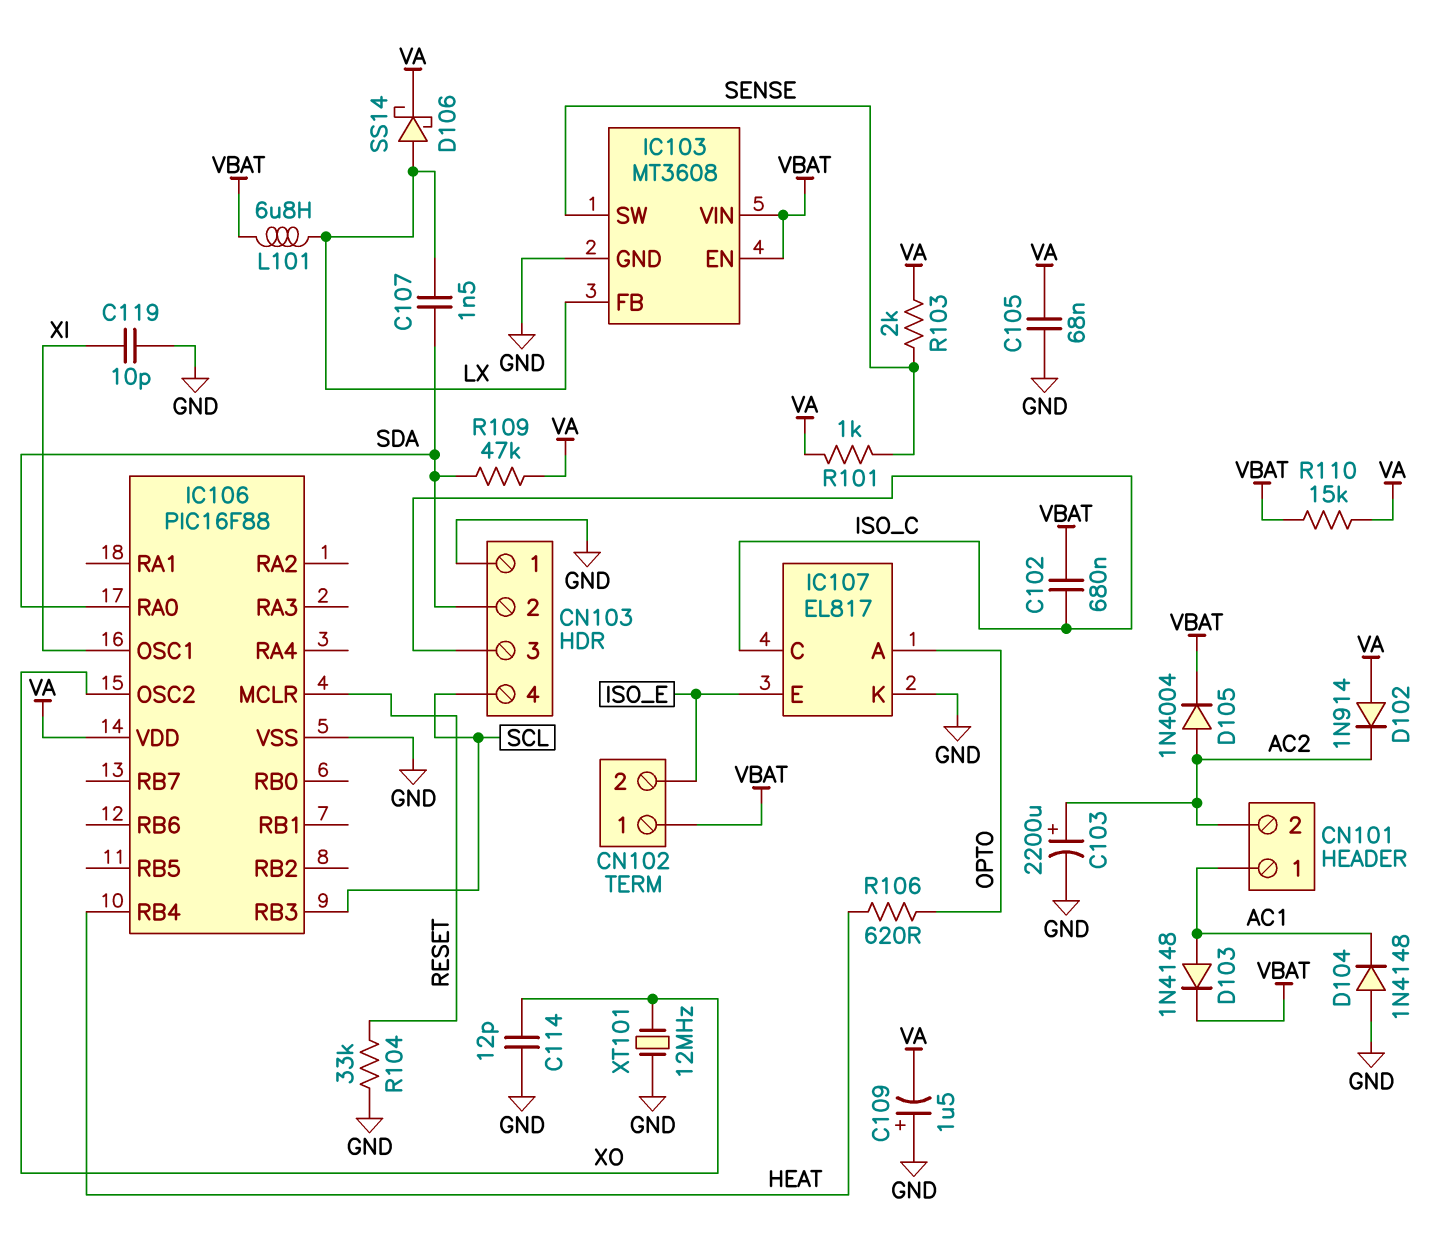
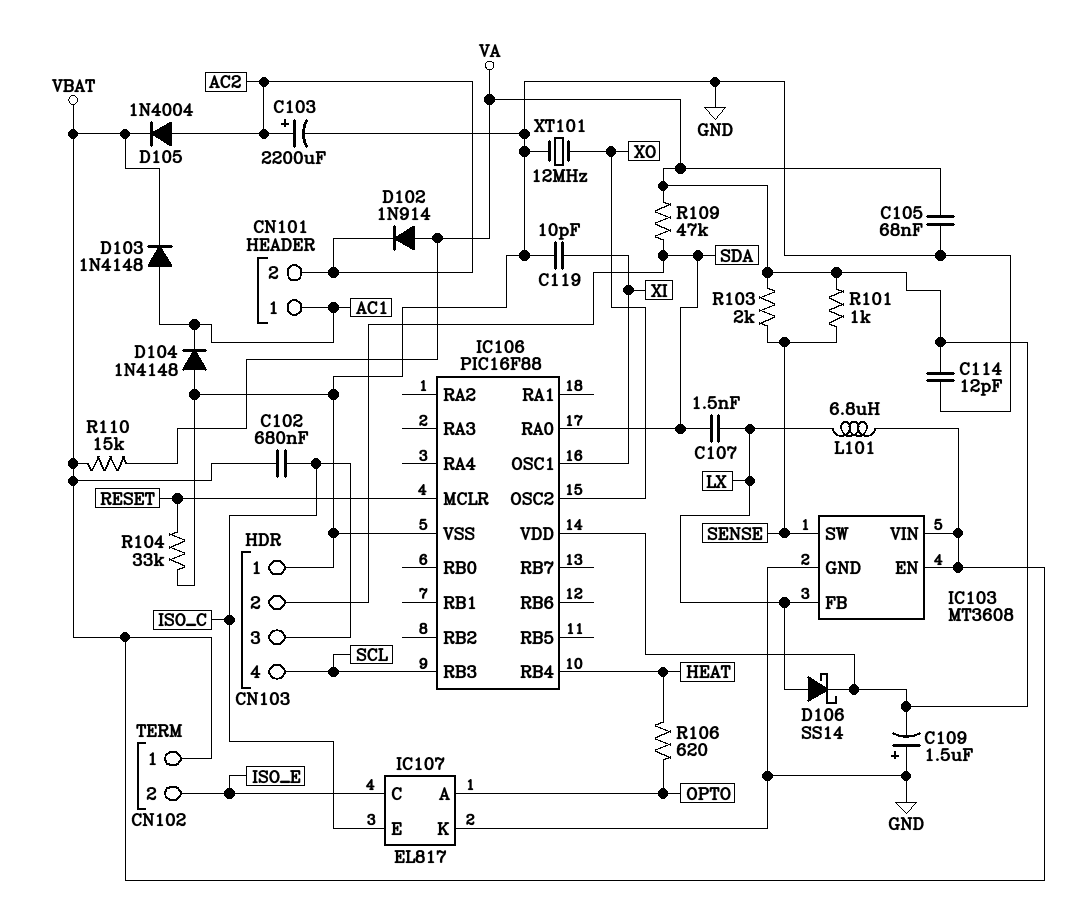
C114: 12pF (GND, XO) -> 12pF (GND, VA)
IC107 pin C: ISO_C -> ISO_E
IC107 pin E: ISO_E -> ISO_C

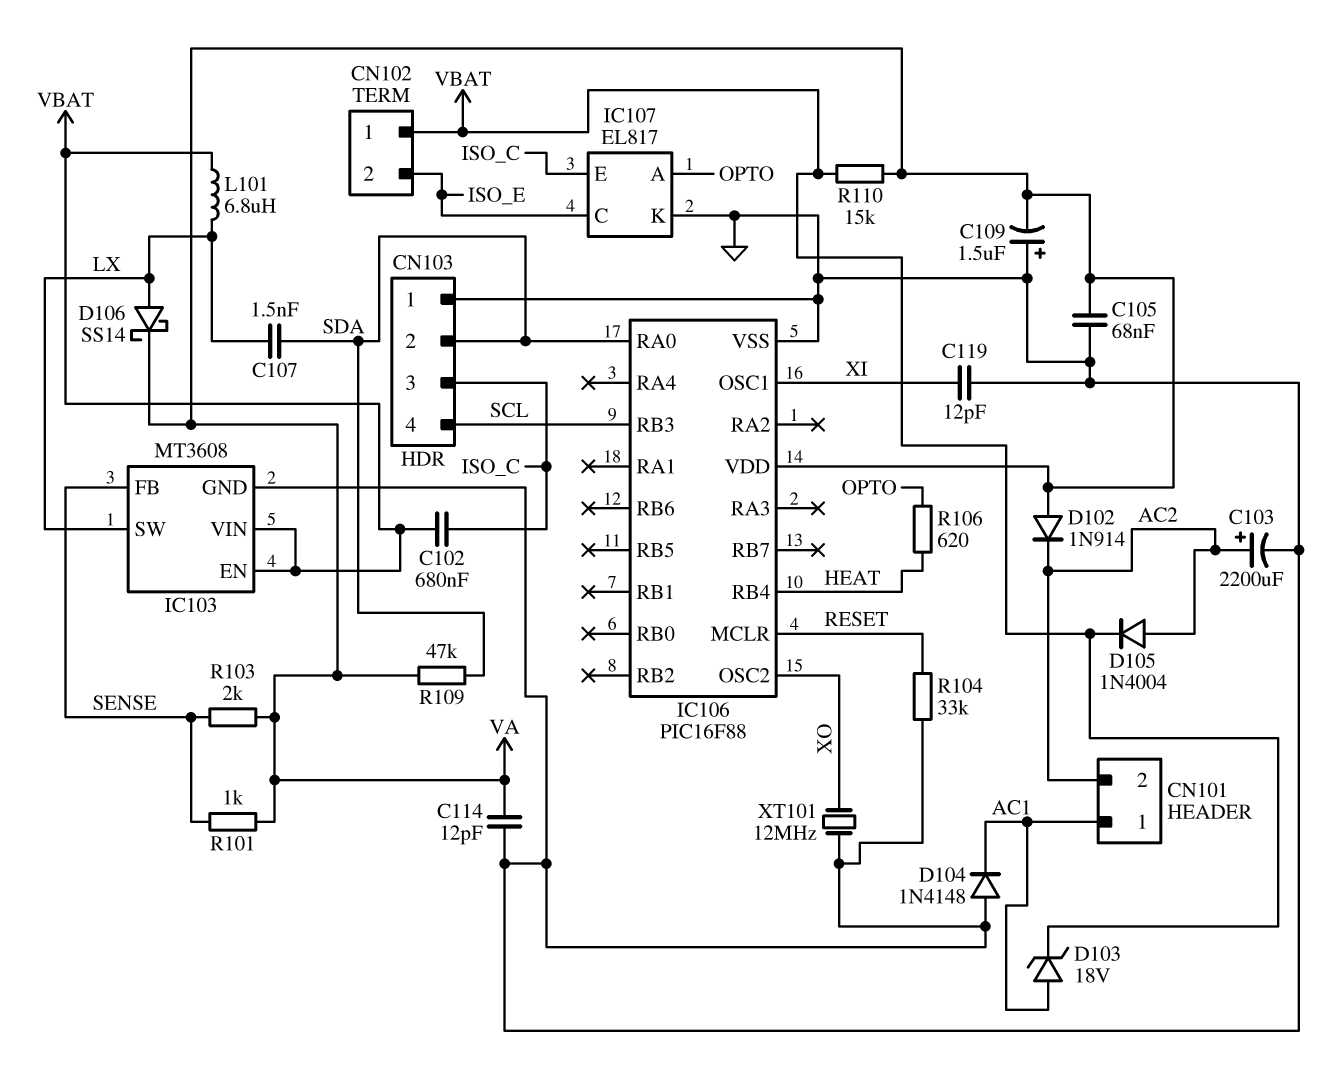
C119: 10pF (GND, XI) -> 12pF (GND, XI)
D103: diode 1N4148 (A AC1, K VBAT) -> zener 18V (A AC1, K VBAT)
IC103 pin FB: LX -> SENSE
IC103 pin SW: SENSE -> LX

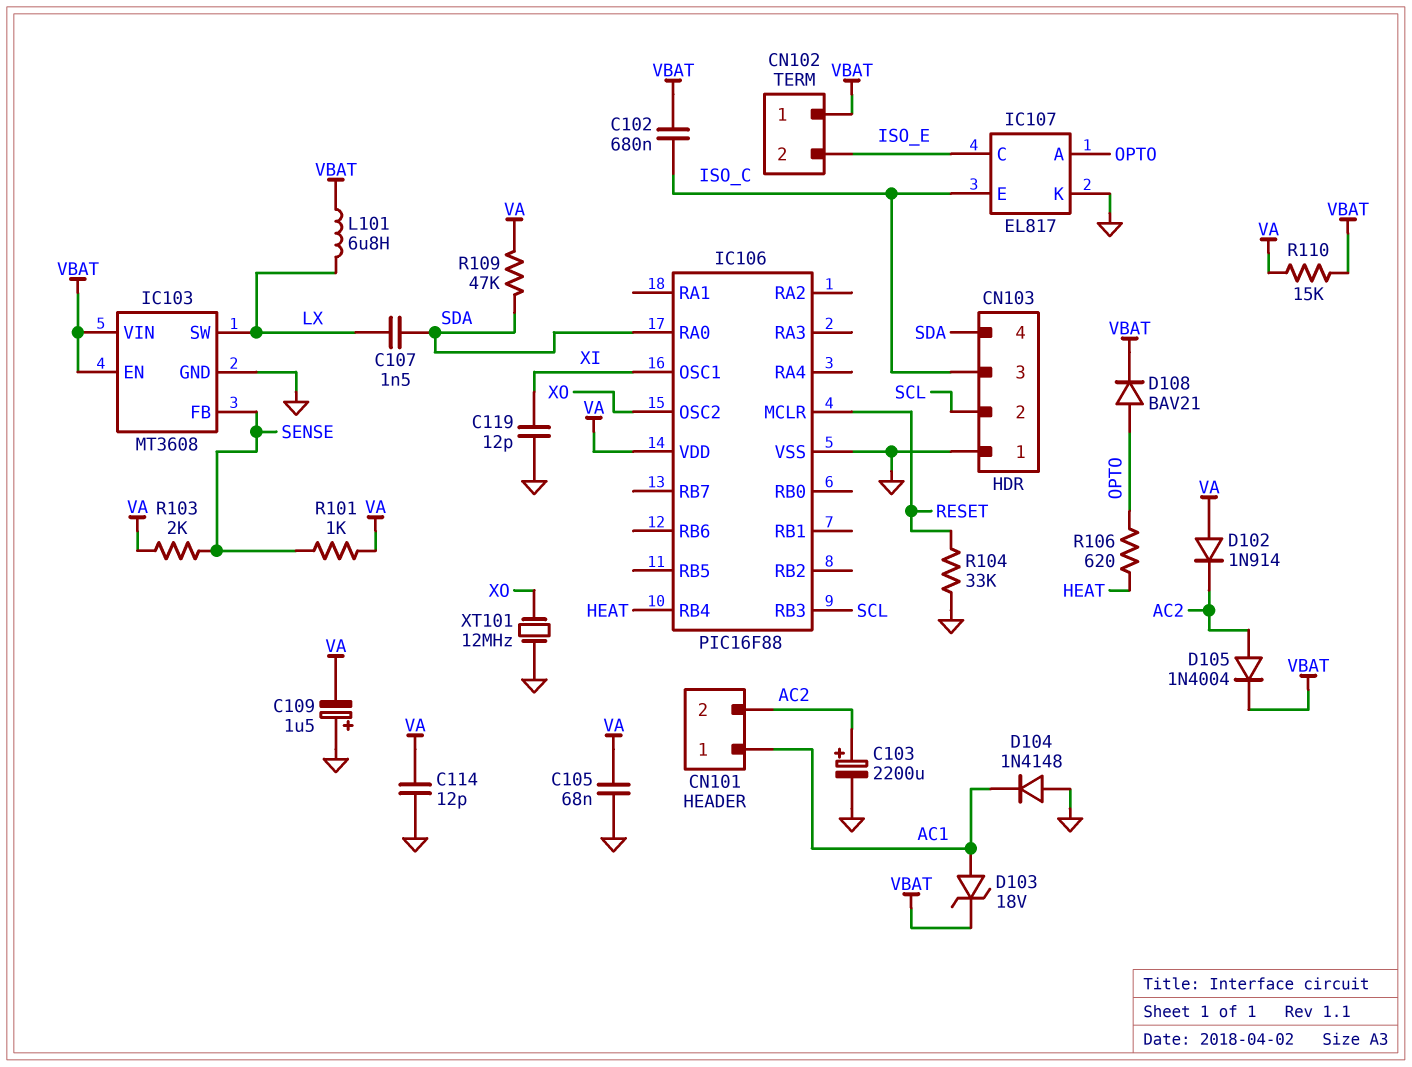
CN103 pin 2: SDA -> SCL
CN103 pin 4: SCL -> SDA
D106: schottky SS14 (A LX, K VA) -> none
D108: none -> diode BAV21 (A OPTO, K VBAT)

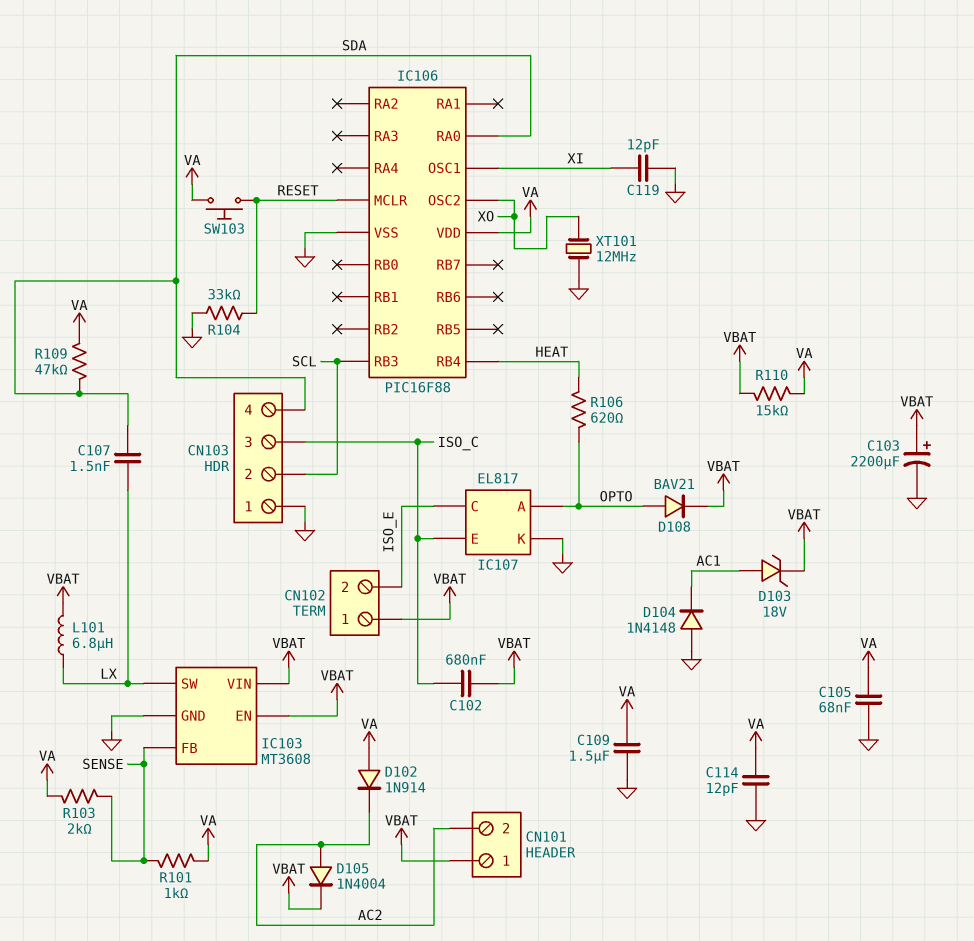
C103: 2200uF (plus AC2, minus GND) -> 2200uF (plus VBAT, minus GND)
C109: 1.5uF (plus GND, minus VA) -> 1.5uF (GND, VA)
CN101 pin 1: AC1 -> VBAT
SW103: none -> button (RESET, VA)

